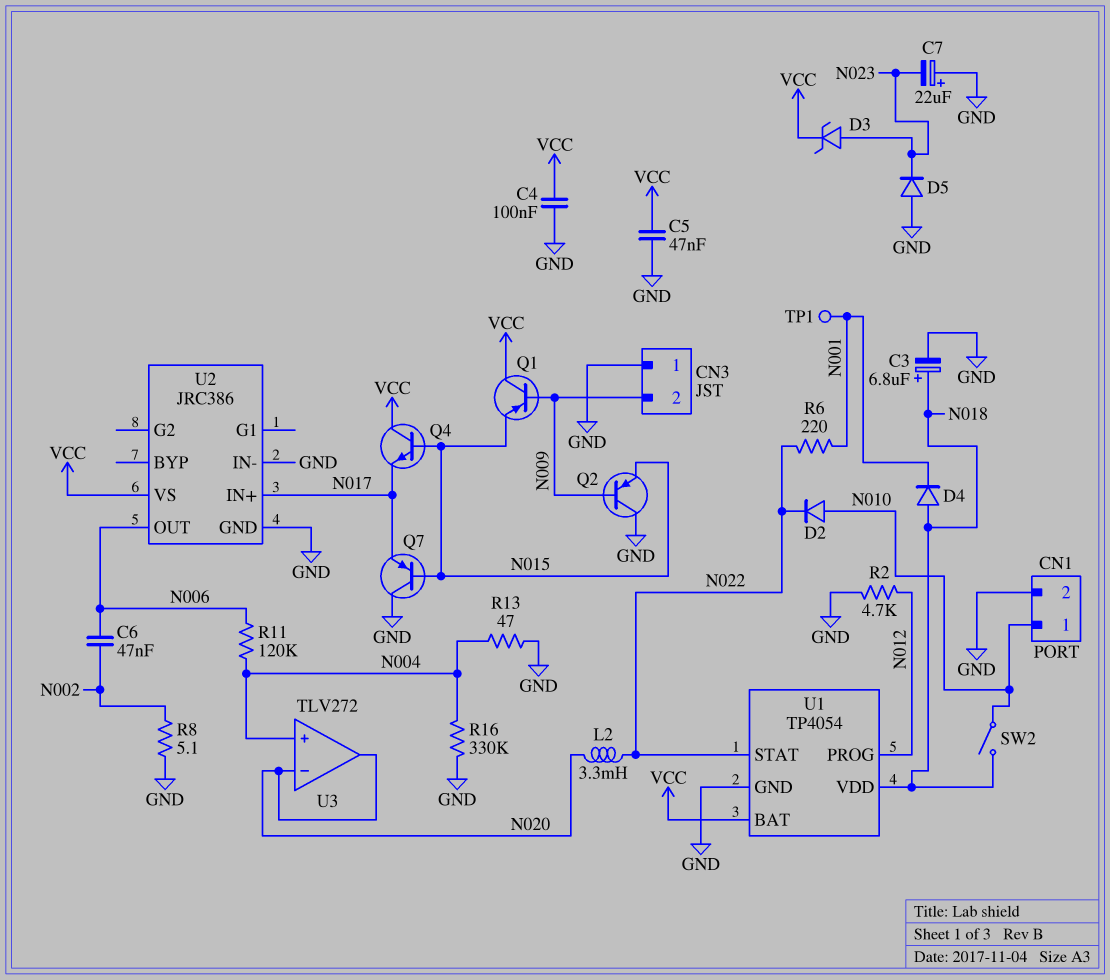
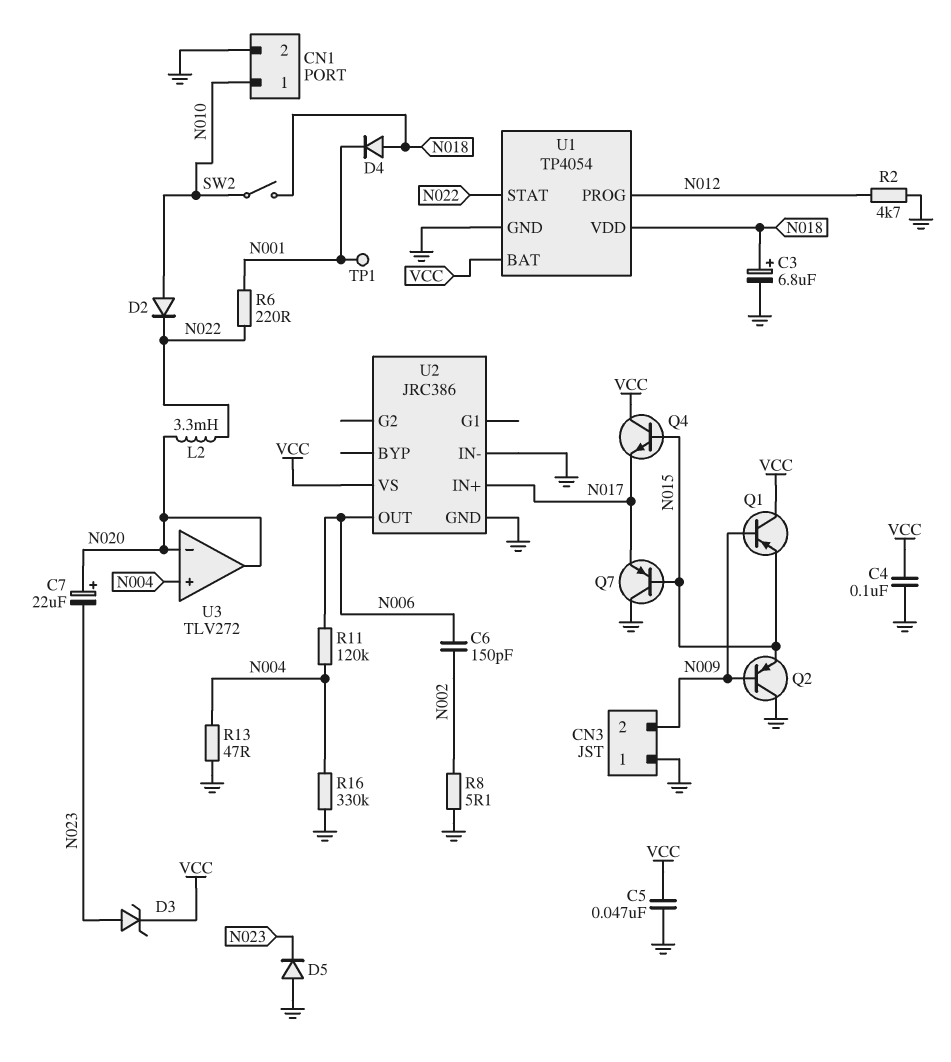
C6: 47nF (N002, N006) -> 150pF (N002, N006)
C7: 22uF (plus GND, minus N023) -> 22uF (plus N020, minus N023)

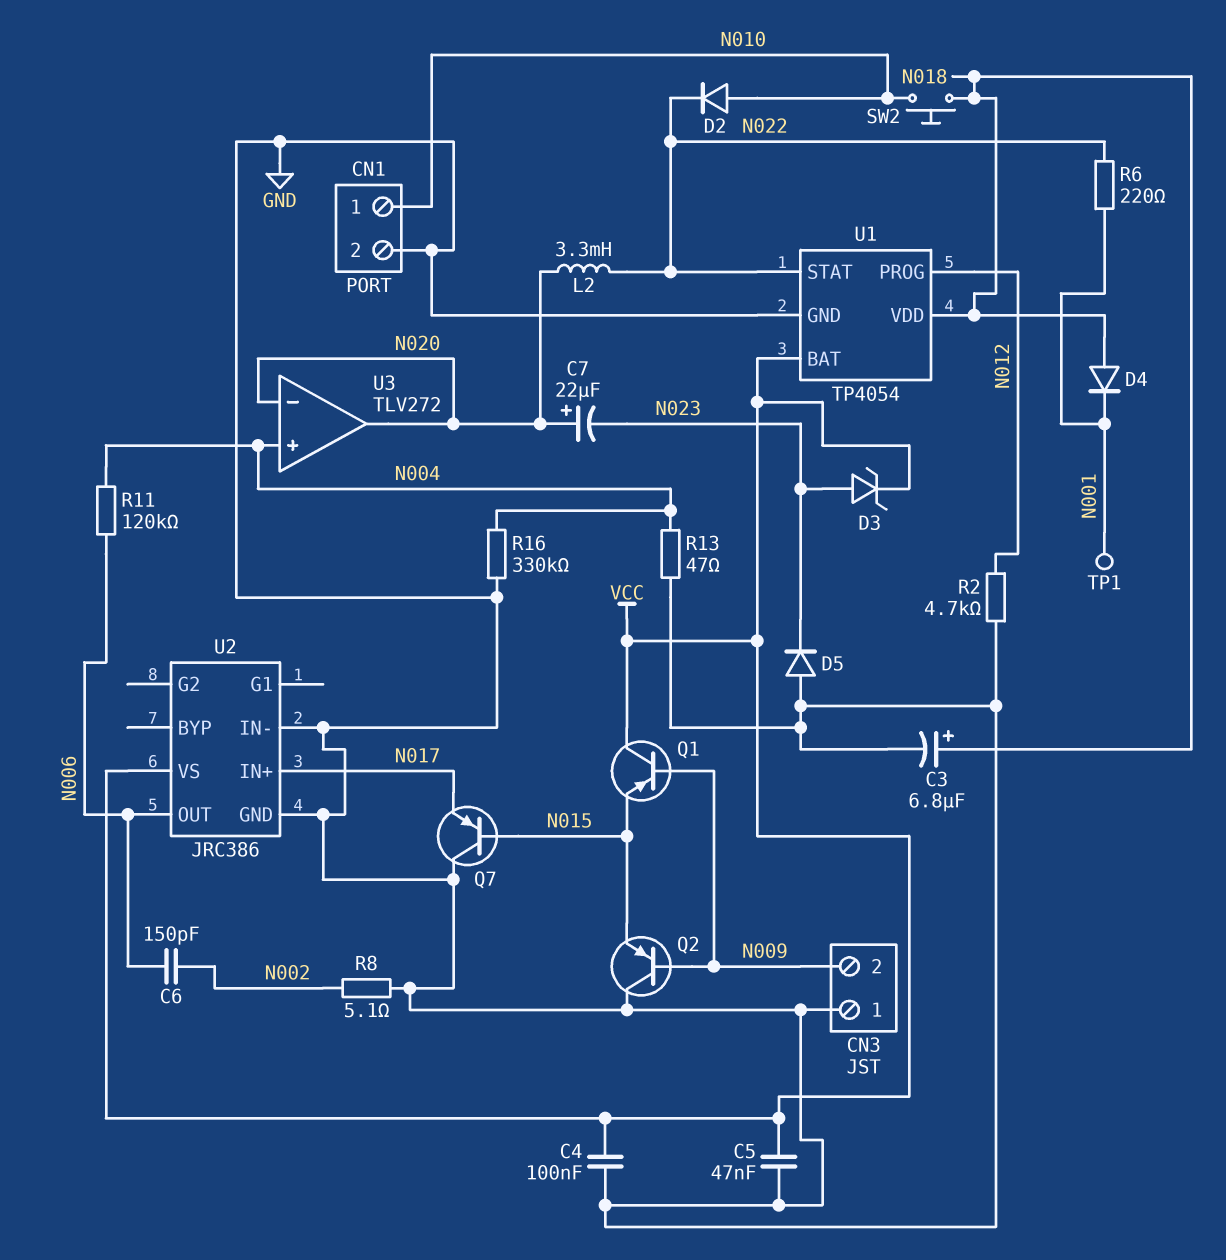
Q4: NPN (B N015, C VCC, E N017) -> none
SW2: switch (N010, N018) -> button (N010, N018)

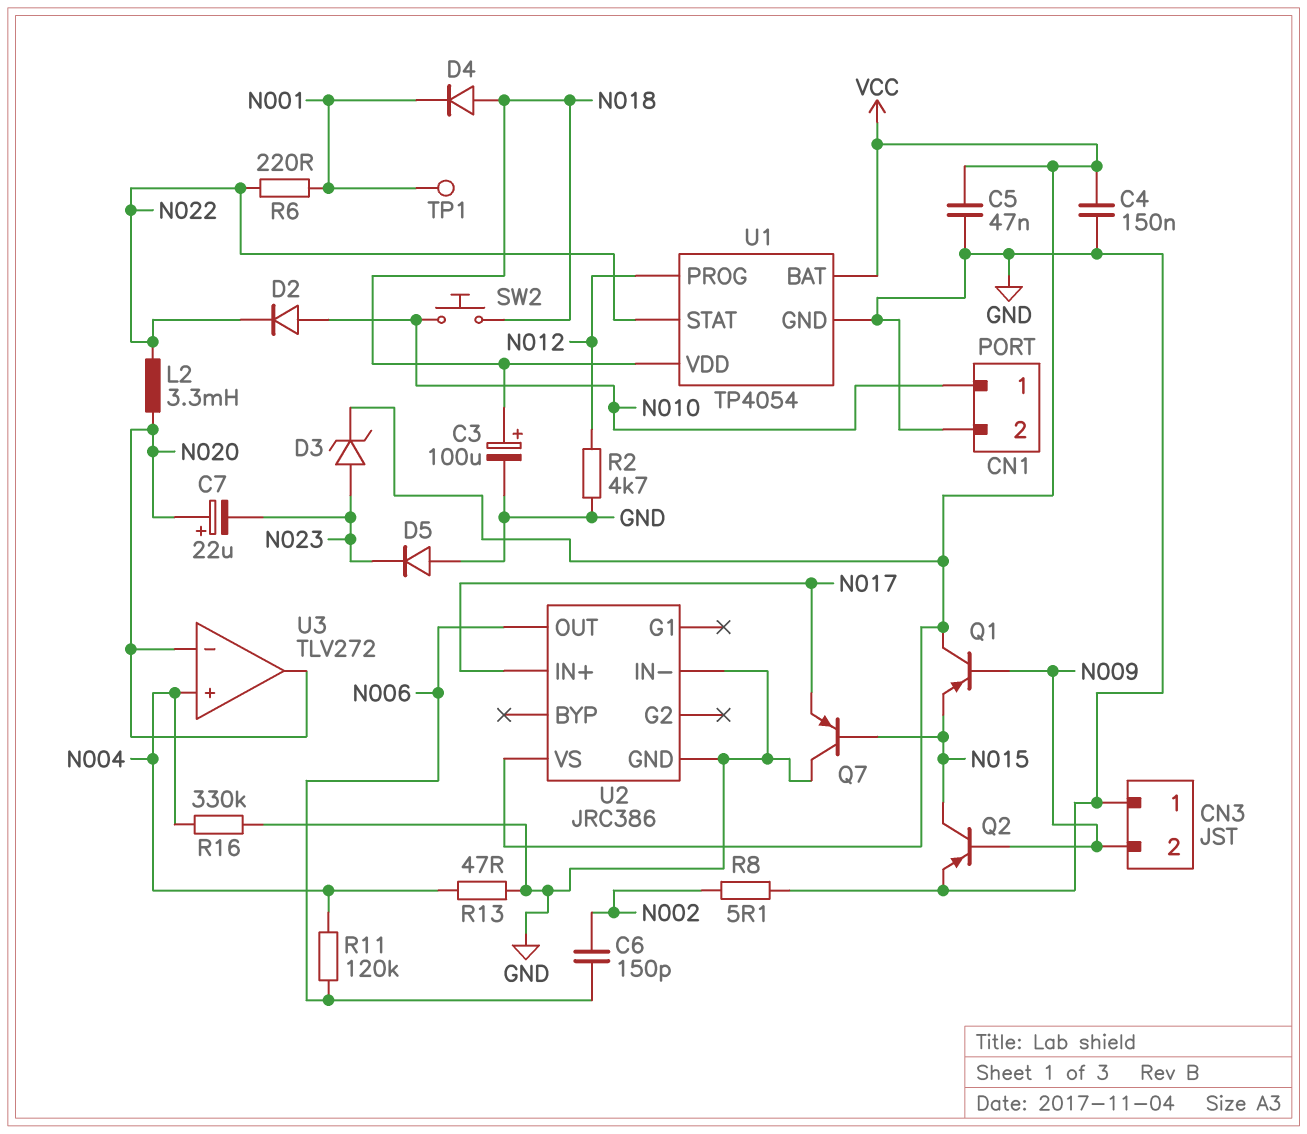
C3: 6.8uF (plus N018, minus GND) -> 100uF (plus N018, minus GND)
C4: 100nF (GND, VCC) -> 150nF (GND, VCC)
Q2: PNP (B N009, C GND, E N015) -> PNP (B N009, C N015, E GND)

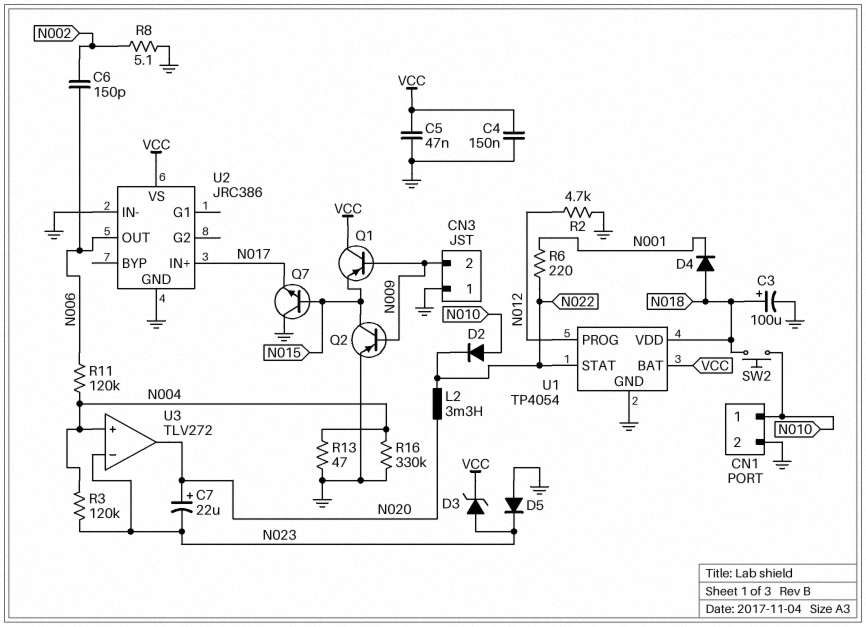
Q7: PNP (B N015, C GND, E N017) -> NPN (B N015, C GND, E N017)
R3: none -> 120k (N004, N023)
TP1: test point (N001) -> none
U3 pin in-: N020 -> N023

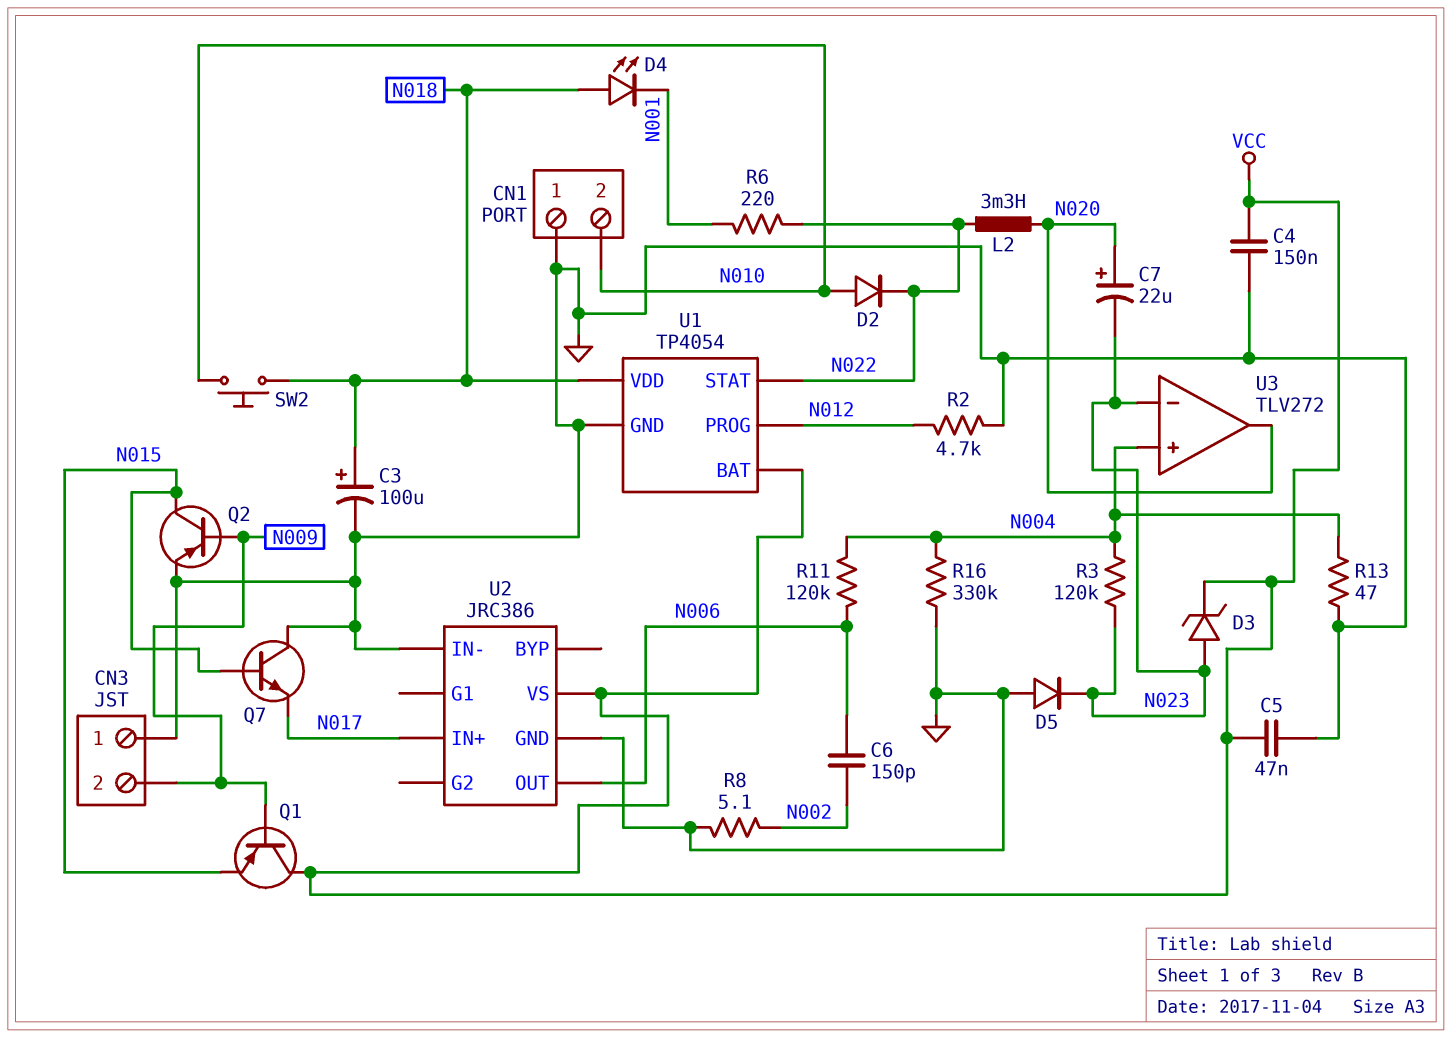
CN1 pin 1: N010 -> GND
CN1 pin 2: GND -> N010
D4: diode (A N018, K N001) -> LED (A N018, K N001)

